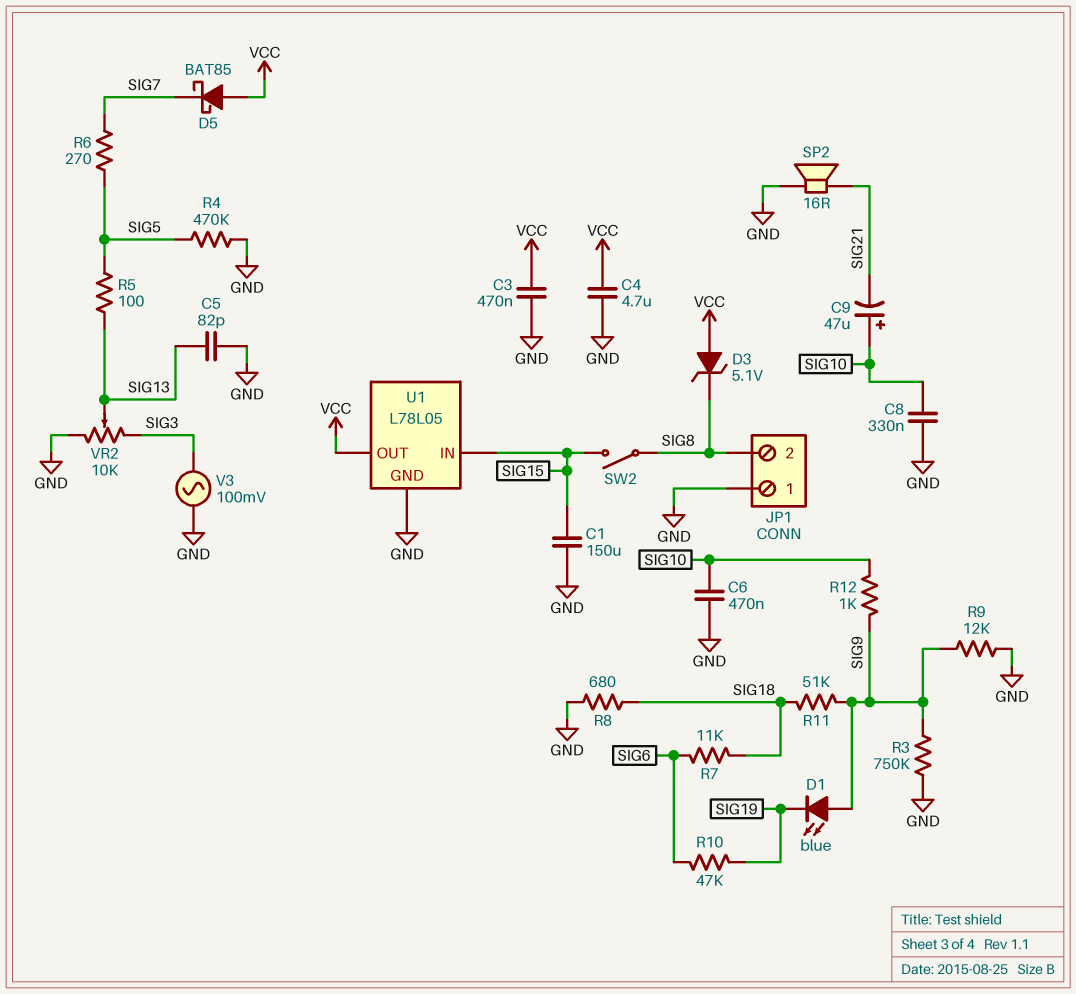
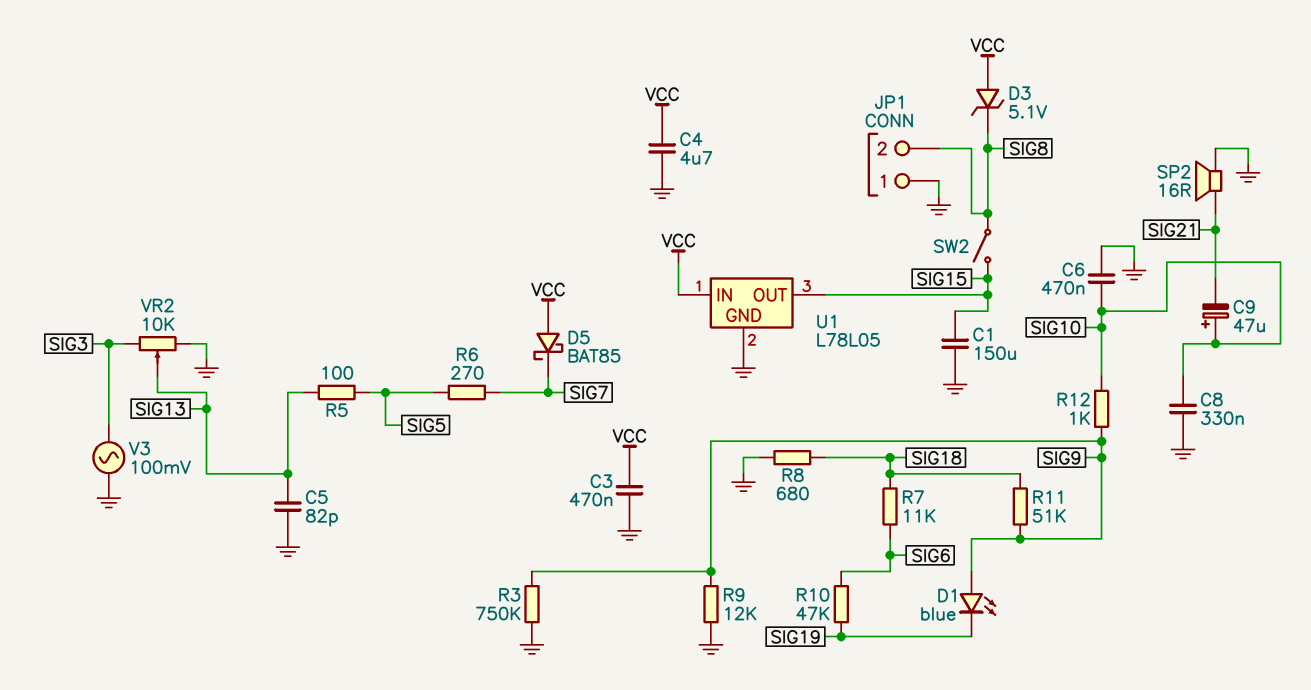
R4: 470k (GND, SIG5) -> none
U1 pin IN: SIG15 -> VCC
U1 pin OUT: VCC -> SIG15

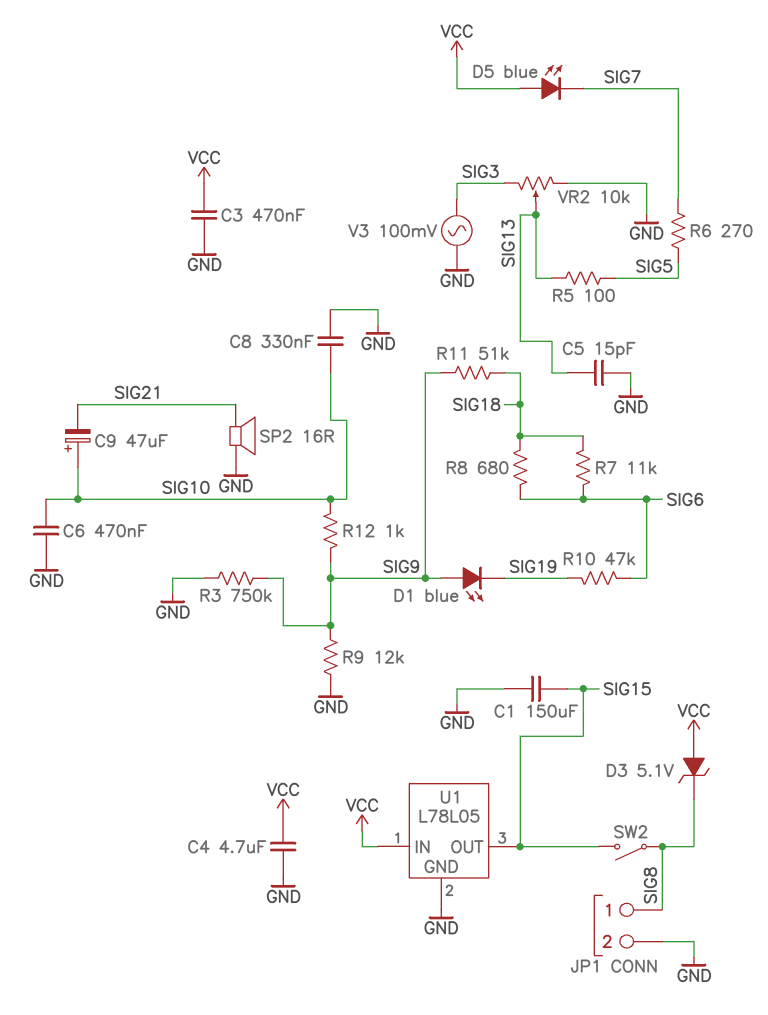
C5: 82pF (GND, SIG13) -> 15pF (GND, SIG13)
D5: schottky BAT85 (A VCC, K SIG7) -> LED blue (A VCC, K SIG7)
JP1 pin 1: GND -> SIG8
JP1 pin 2: SIG8 -> GND
R8: 680 (GND, SIG18) -> 680 (SIG6, SIG18)

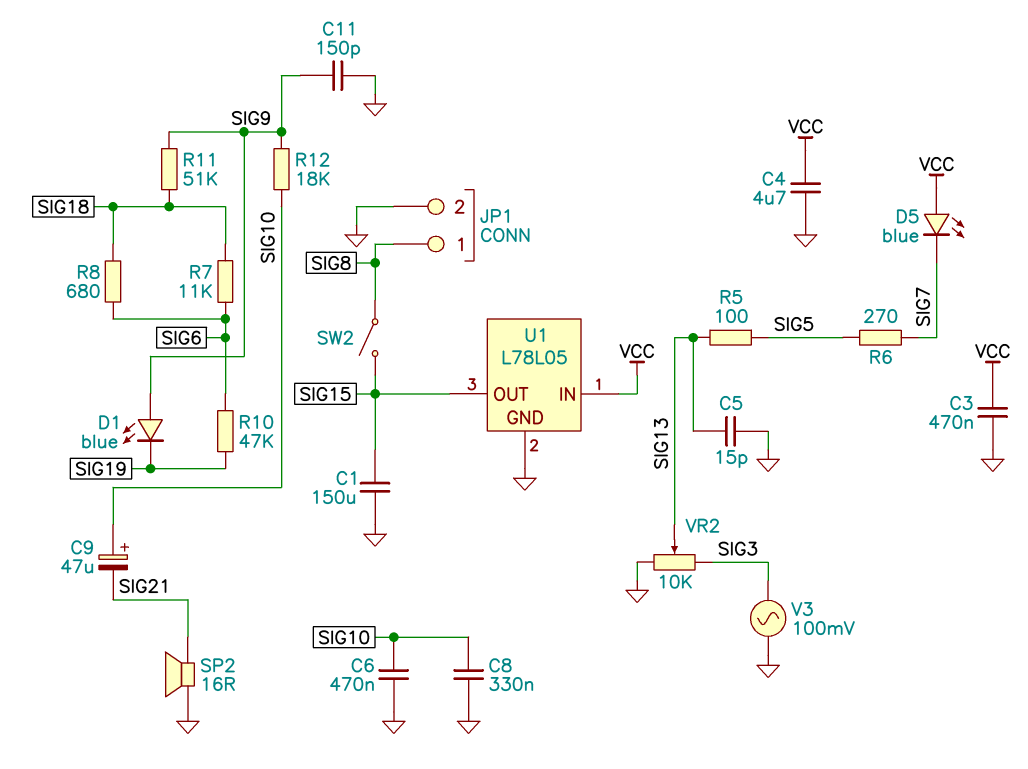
C11: none -> 150pF (GND, SIG9)
D3: zener 5.1V (A VCC, K SIG8) -> none
R3: 750k (GND, SIG9) -> none
R9: 12k (GND, SIG9) -> none
R12: 1k (SIG9, SIG10) -> 18k (SIG9, SIG10)

